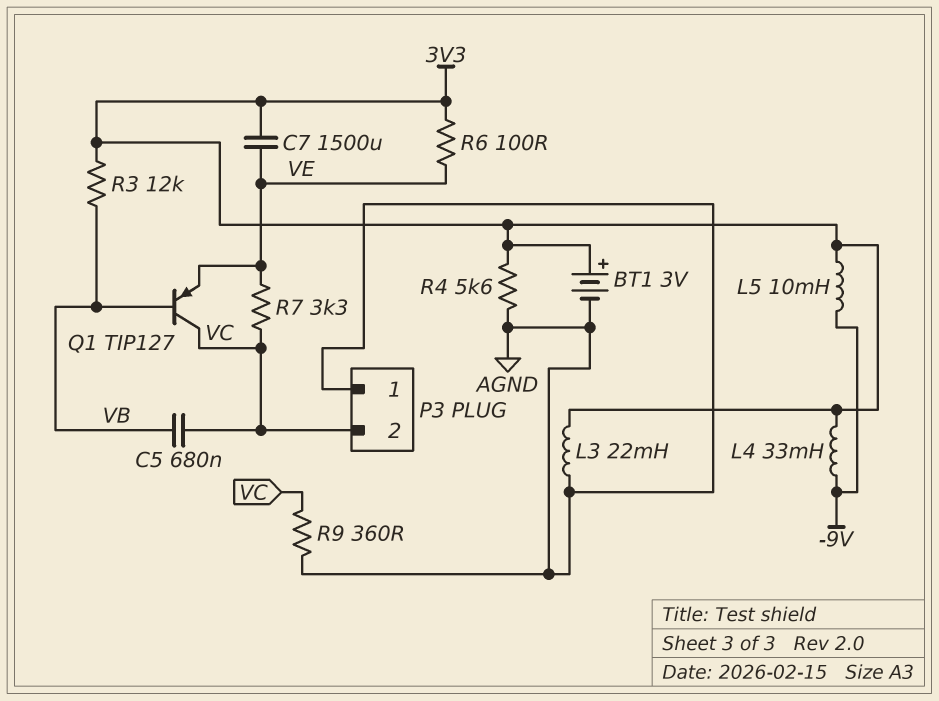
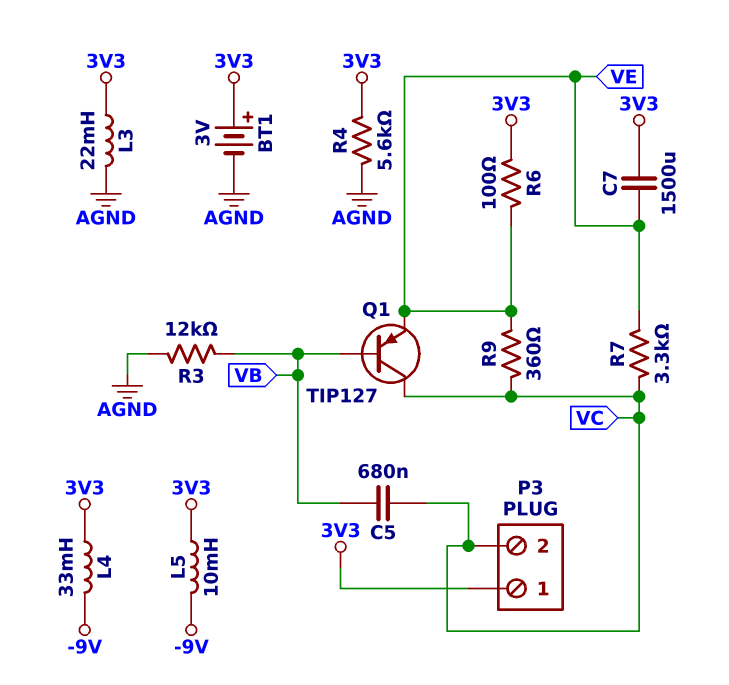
P3 pin 1: AGND -> 3V3
R3: 12k (3V3, VB) -> 12k (AGND, VB)
R9: 360 (AGND, VC) -> 360 (VC, VE)

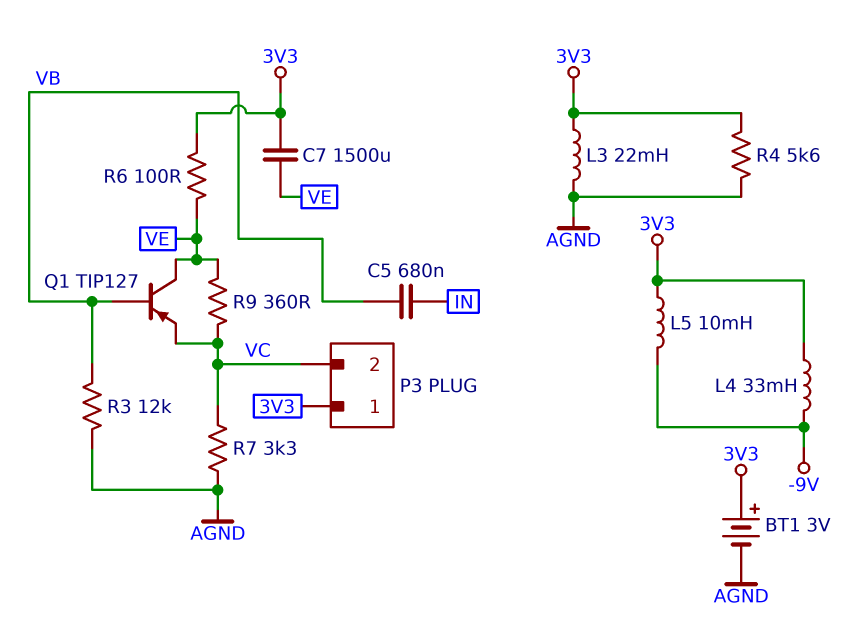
C5: 680nF (VB, VC) -> 680nF (IN, VB)
Q1: PNP TIP127 (B VB, C VC, E VE) -> PNP TIP127 (B VB, C VE, E VC)
R7: 3.3k (VC, VE) -> 3.3k (AGND, VC)

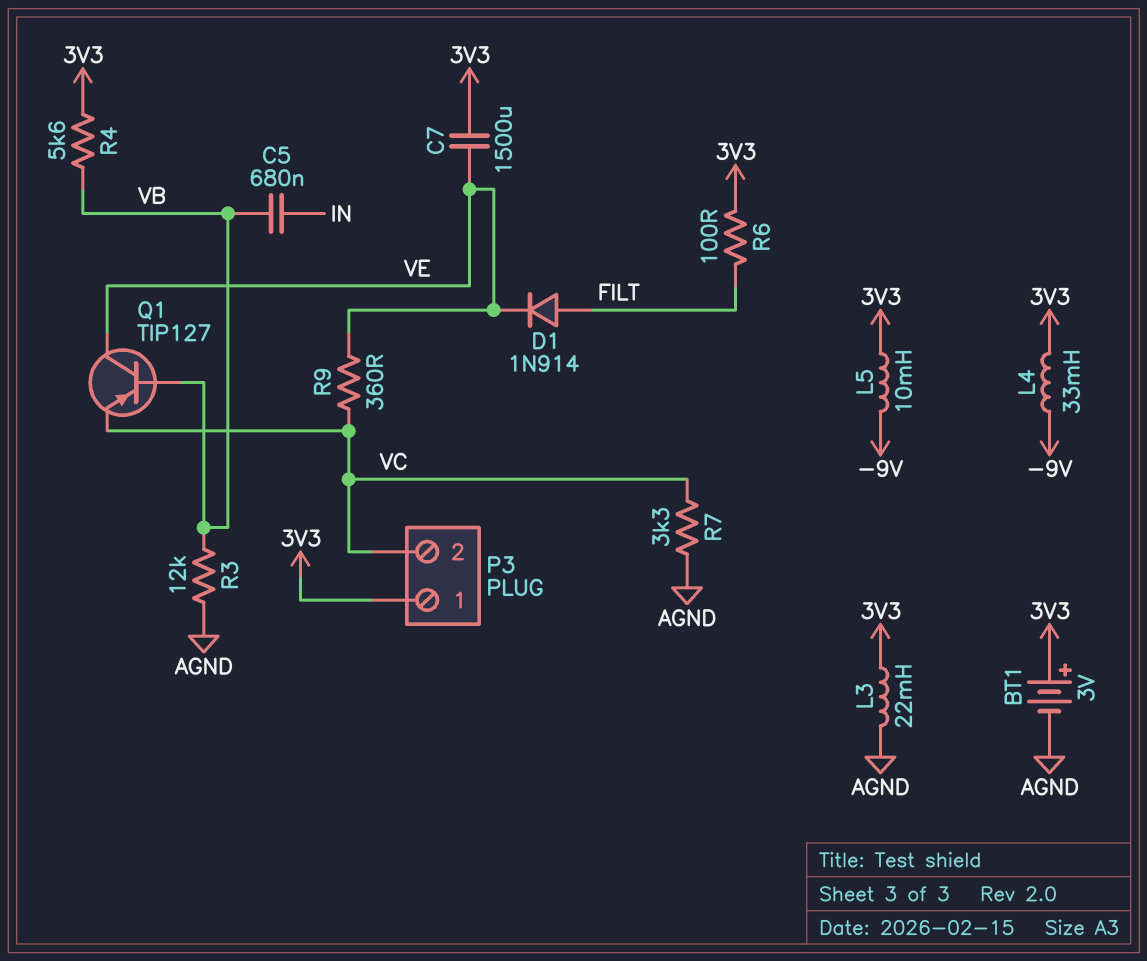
D1: none -> diode 1N914 (A FILT, K VE)
R4: 5.6k (3V3, AGND) -> 5.6k (3V3, VB)
R6: 100 (3V3, VE) -> 100 (3V3, FILT)

